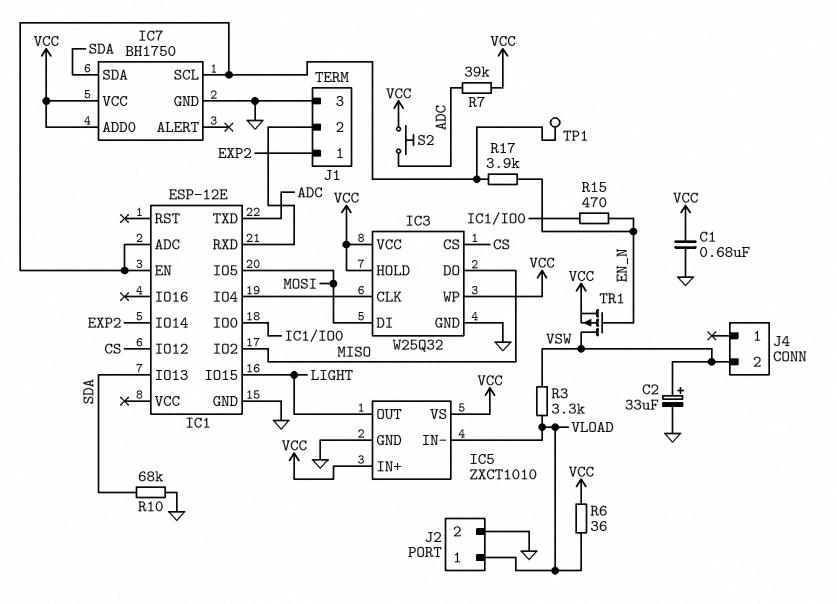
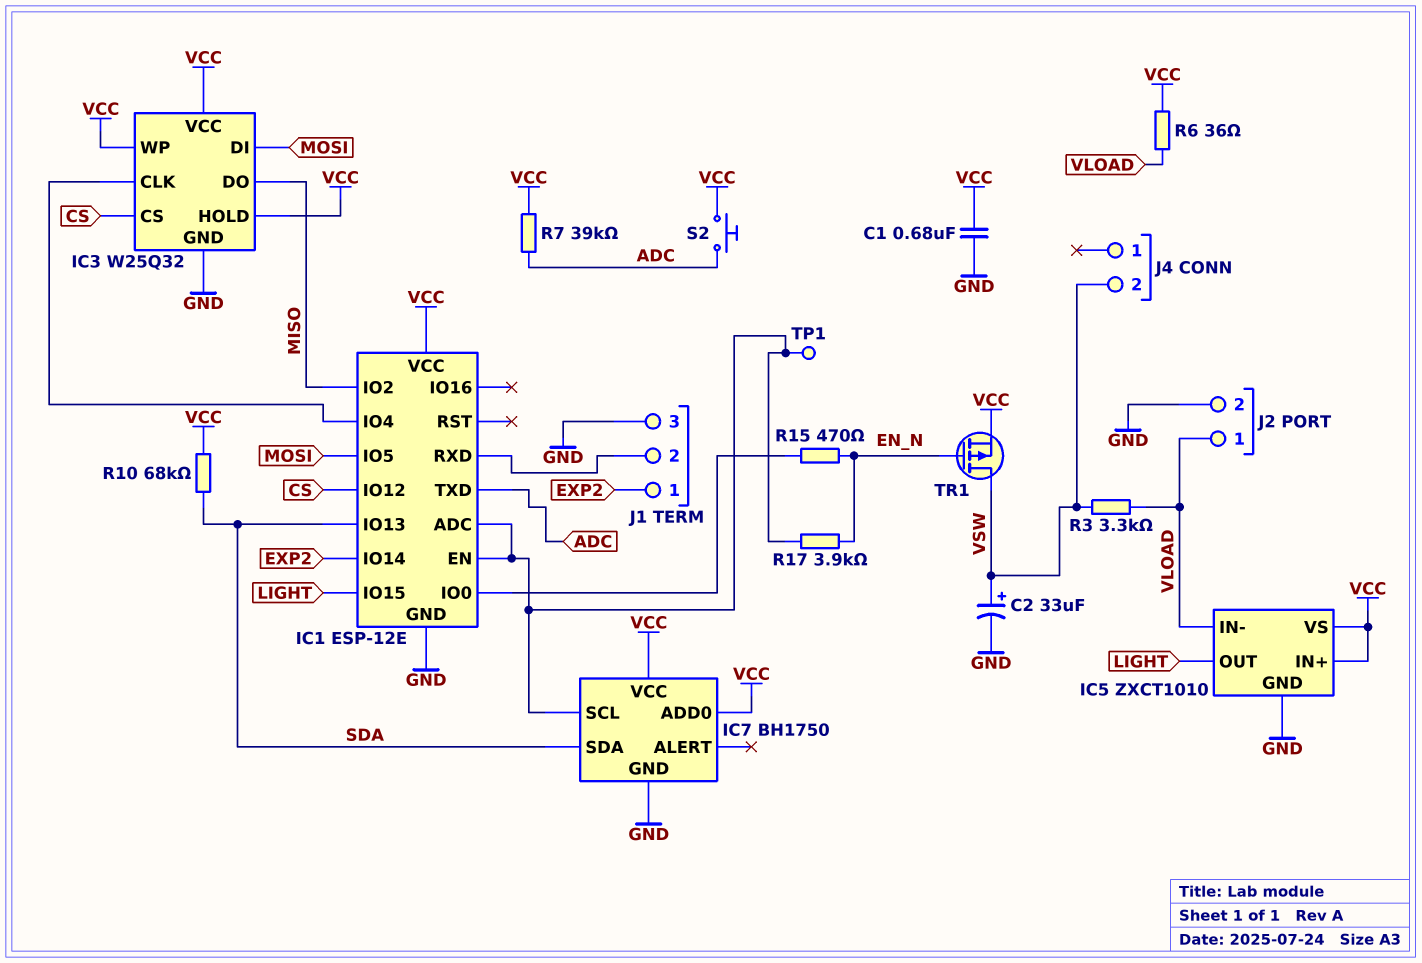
IC1 pin VCC: none -> VCC
R10: 68k (GND, SDA) -> 68k (SDA, VCC)

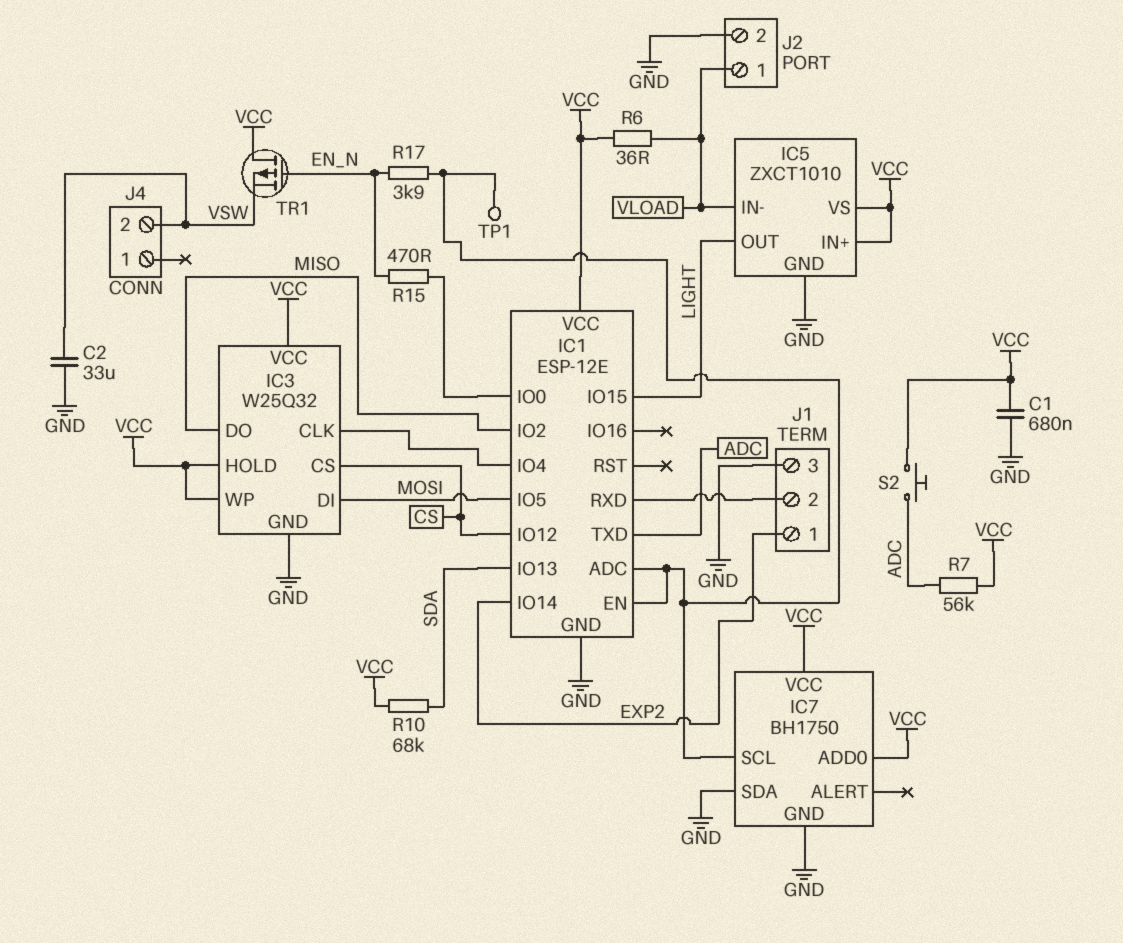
C2: 33uF (plus VSW, minus GND) -> 33uF (GND, VSW)
IC7 pin SDA: SDA -> GND
R3: 3.3k (VLOAD, VSW) -> none
R7: 39k (ADC, VCC) -> 56k (ADC, VCC)
TR1: PMOS (G EN_N, D VSW, S VCC) -> PMOS (G EN_N, D VCC, S VSW)

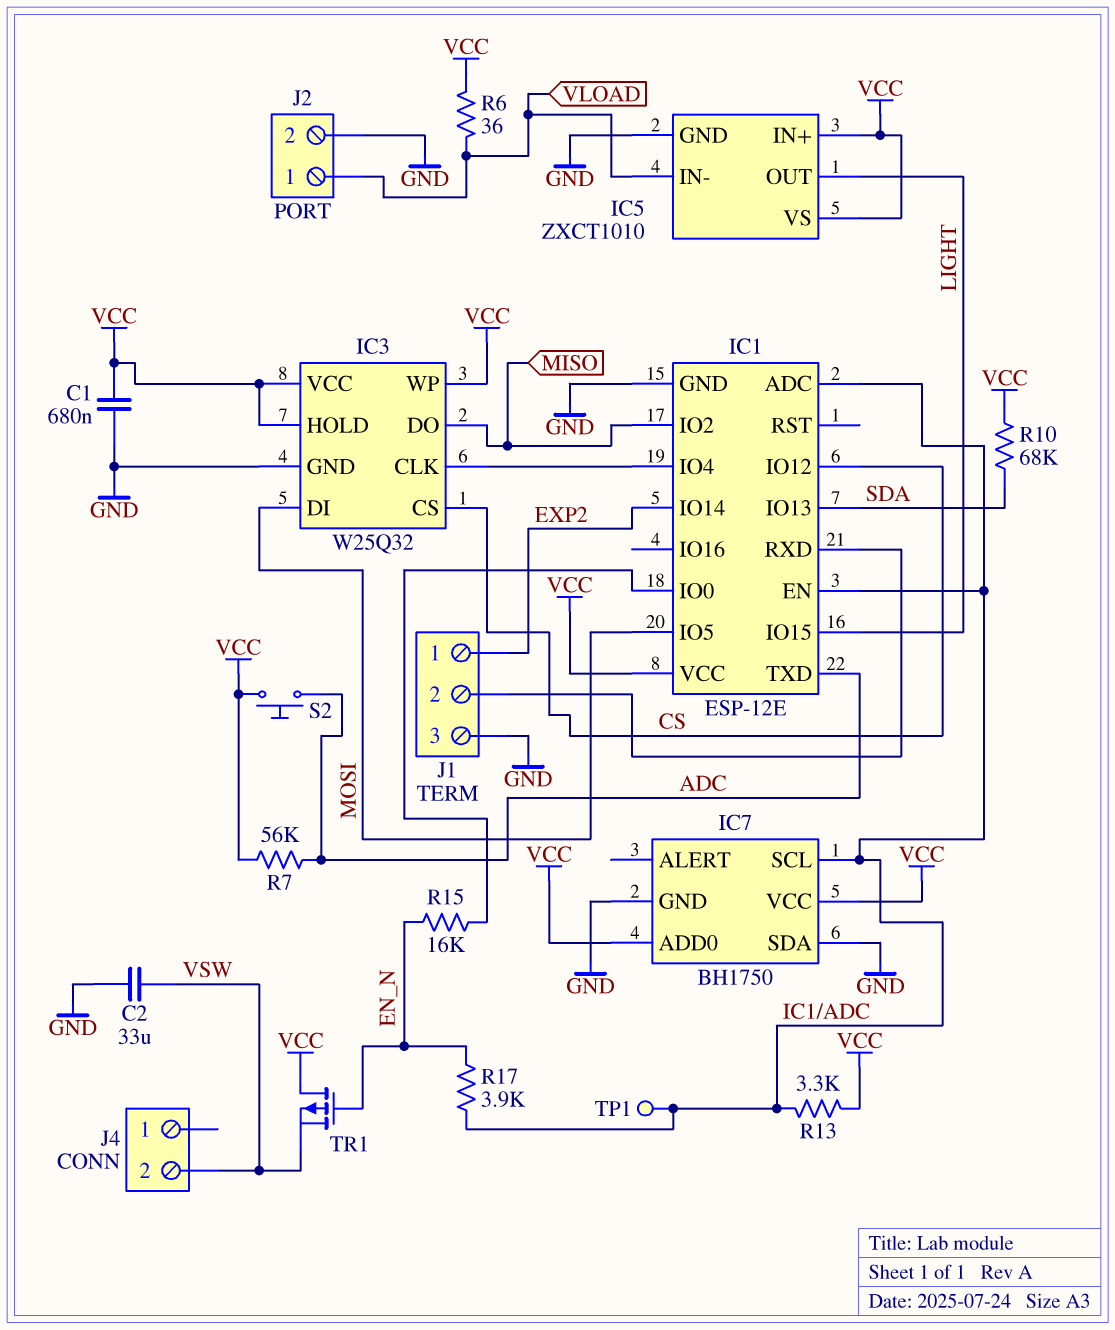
R13: none -> 3.3k (IC1/ADC, VCC)
R15: 470 (EN_N, IC1/IO0) -> 16k (EN_N, IC1/IO0)

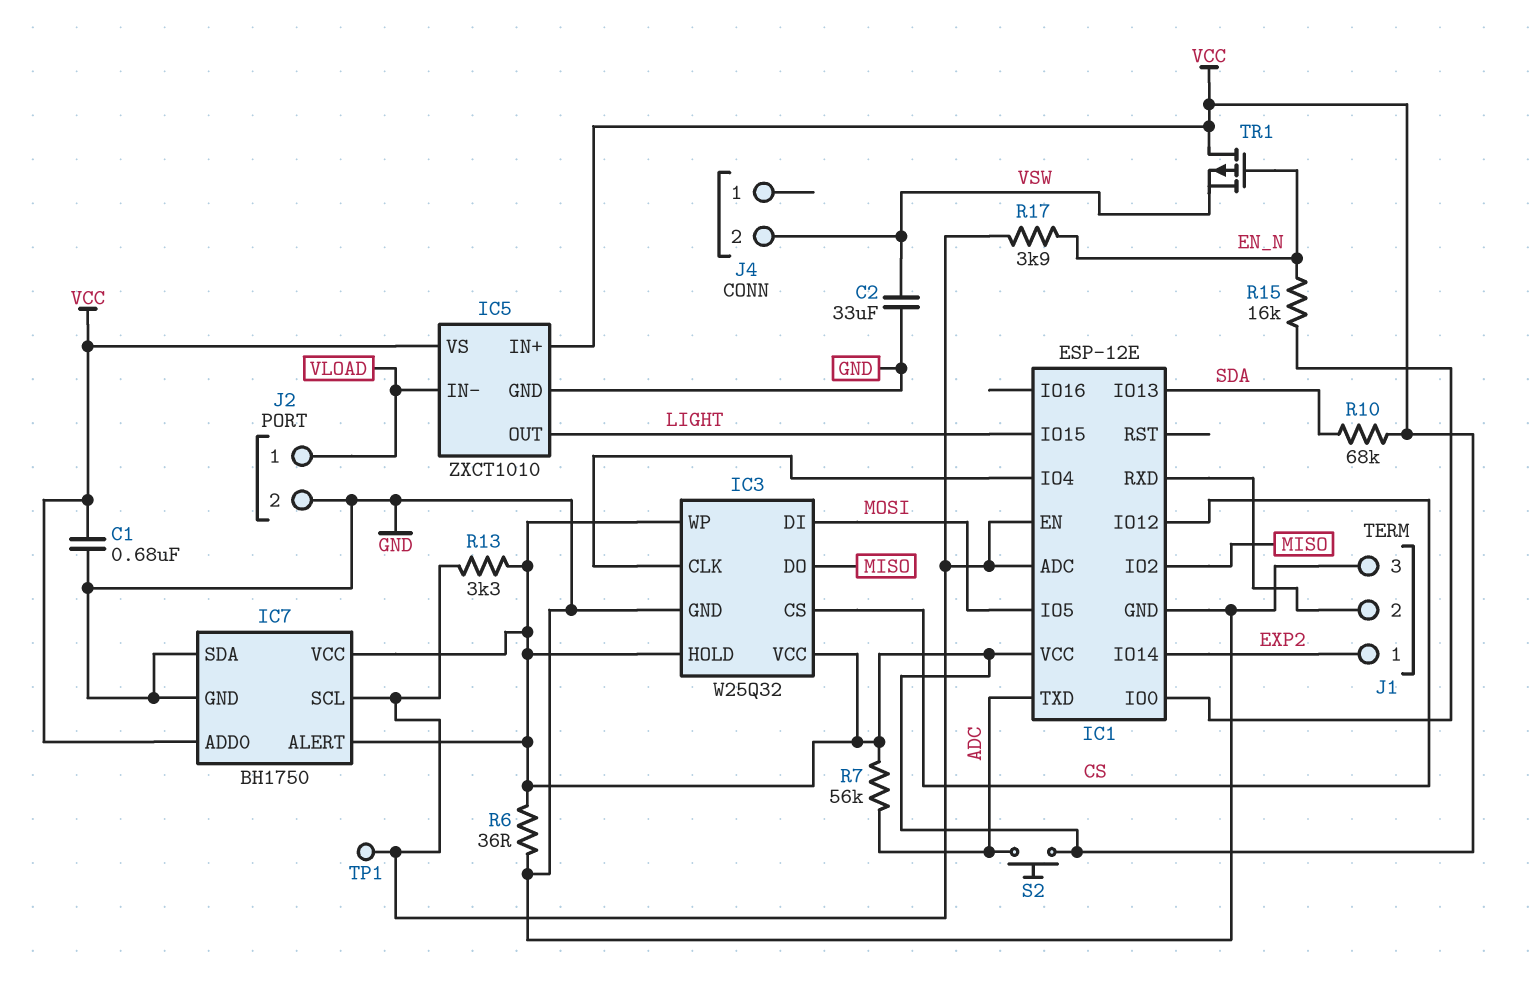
IC7 pin ALERT: none -> VCC
R6: 36 (VCC, VLOAD) -> 36 (GND, VCC)

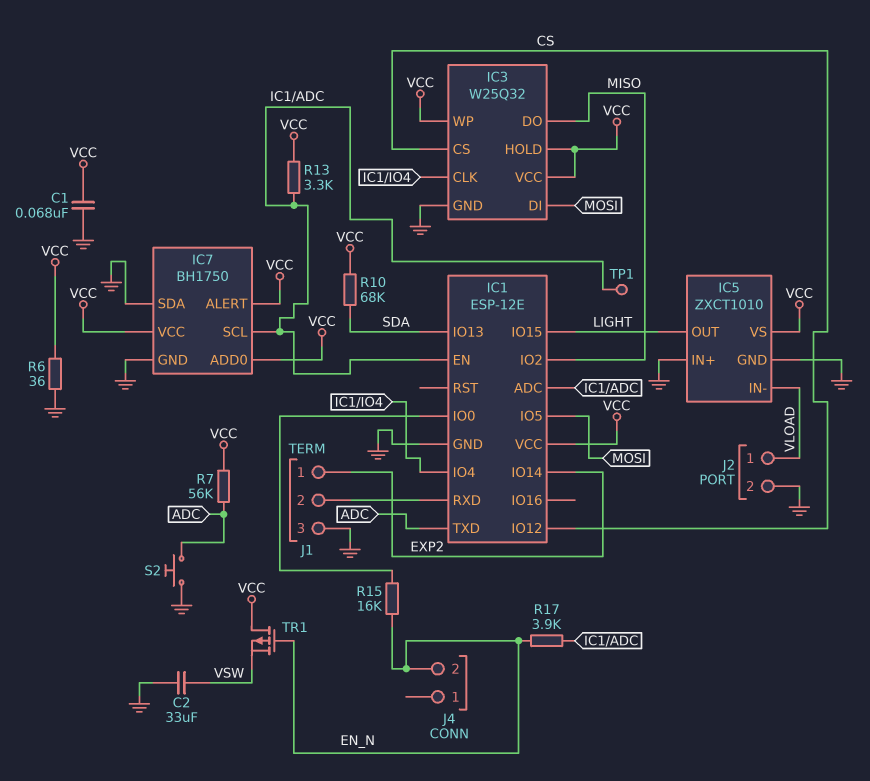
C1: 680nF (GND, VCC) -> 68nF (GND, VCC)
IC5 pin IN+: VCC -> GND
J4 pin 2: VSW -> EN_N
S2: button (ADC, VCC) -> button (ADC, GND)

